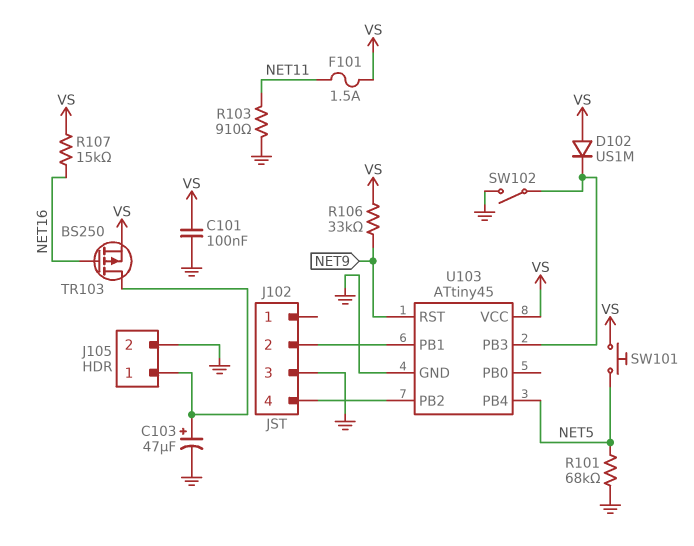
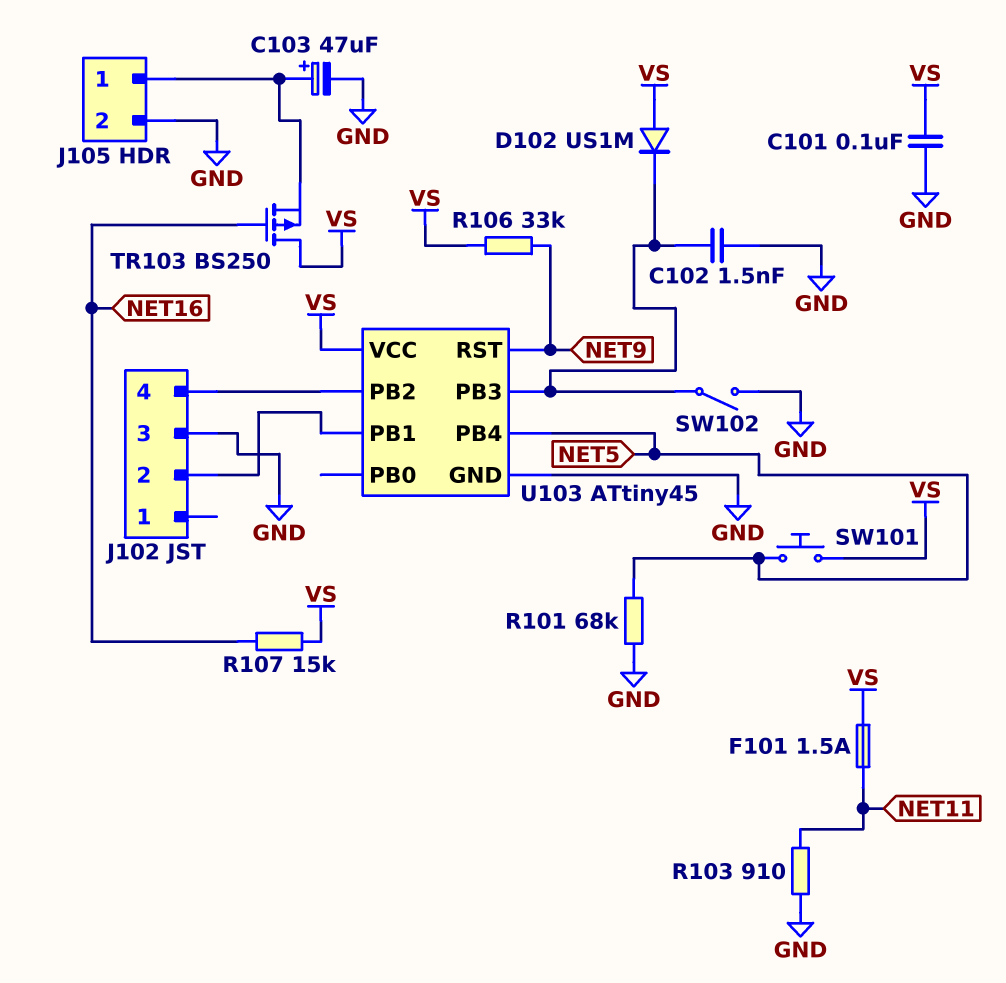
C102: none -> 1.5nF (GND, U103/PB3)
TR103: PMOS BS250 (G NET16, D J105/1, S VS) -> PMOS BS250 (G NET16, D VS, S J105/1)

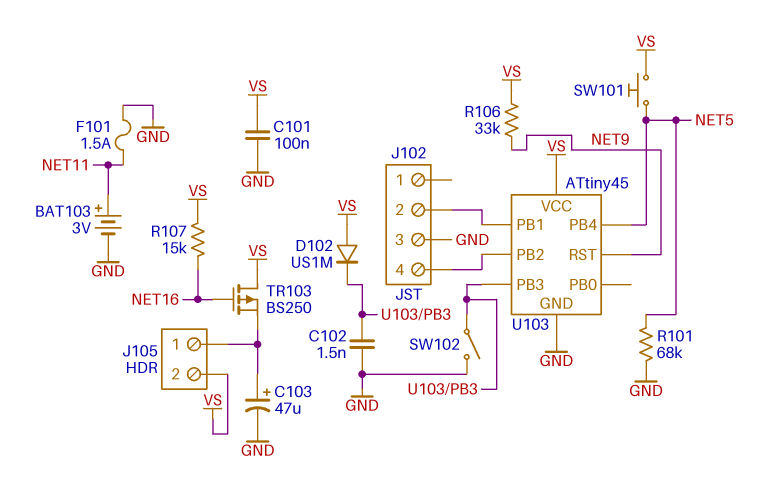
BAT103: none -> 3V (plus NET11, minus GND)
F101: 1.5A (NET11, VS) -> 1.5A (GND, NET11)
J105 pin 2: GND -> VS
R103: 910 (GND, NET11) -> none

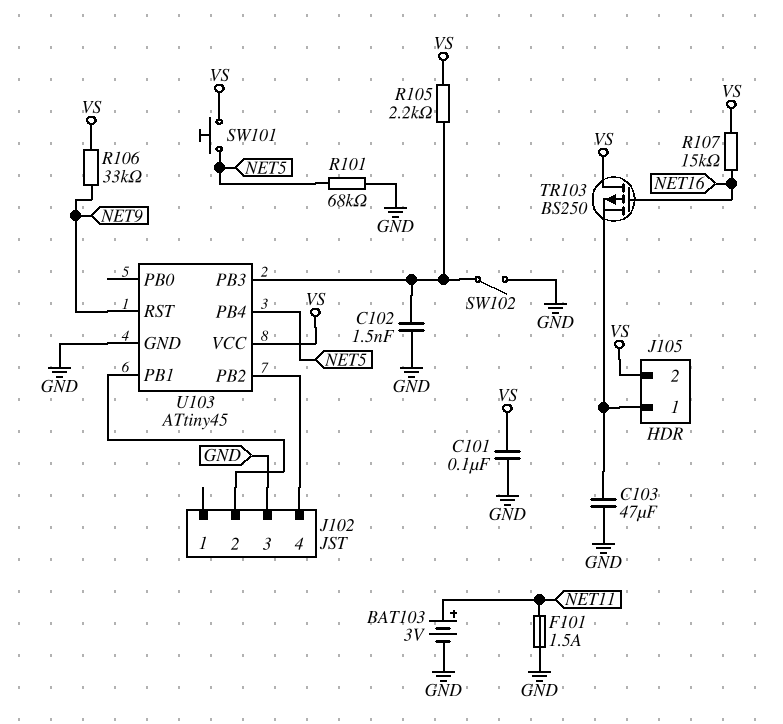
C103: 47uF (plus J105/1, minus GND) -> 47uF (GND, J105/1)
D102: diode US1M (A VS, K U103/PB3) -> none
R105: none -> 2.2k (U103/PB3, VS)

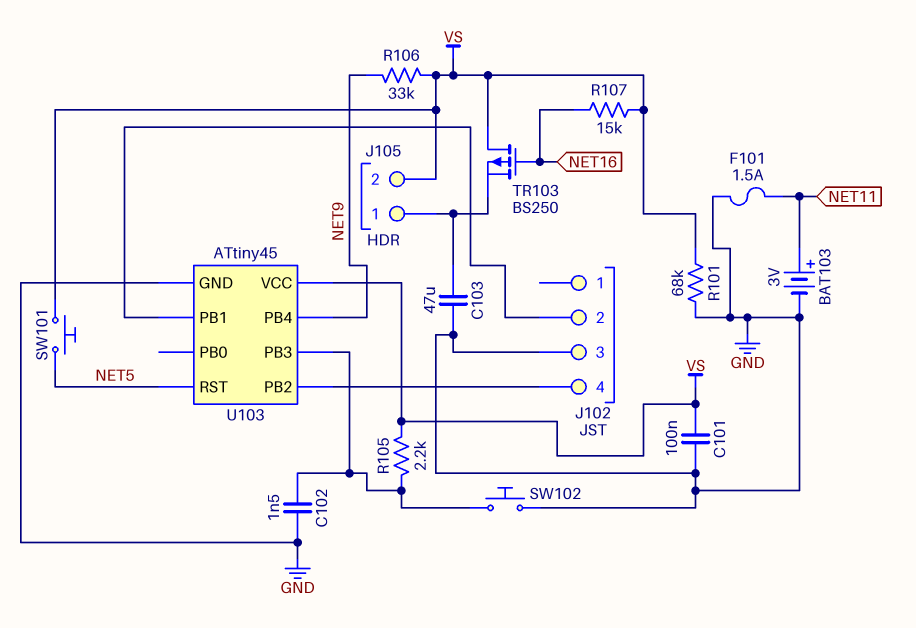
R101: 68k (GND, NET5) -> 68k (GND, VS)
SW102: switch (GND, U103/PB3) -> button (GND, U103/PB3)
U103 pin PB4: NET5 -> NET9
U103 pin RST: NET9 -> NET5

